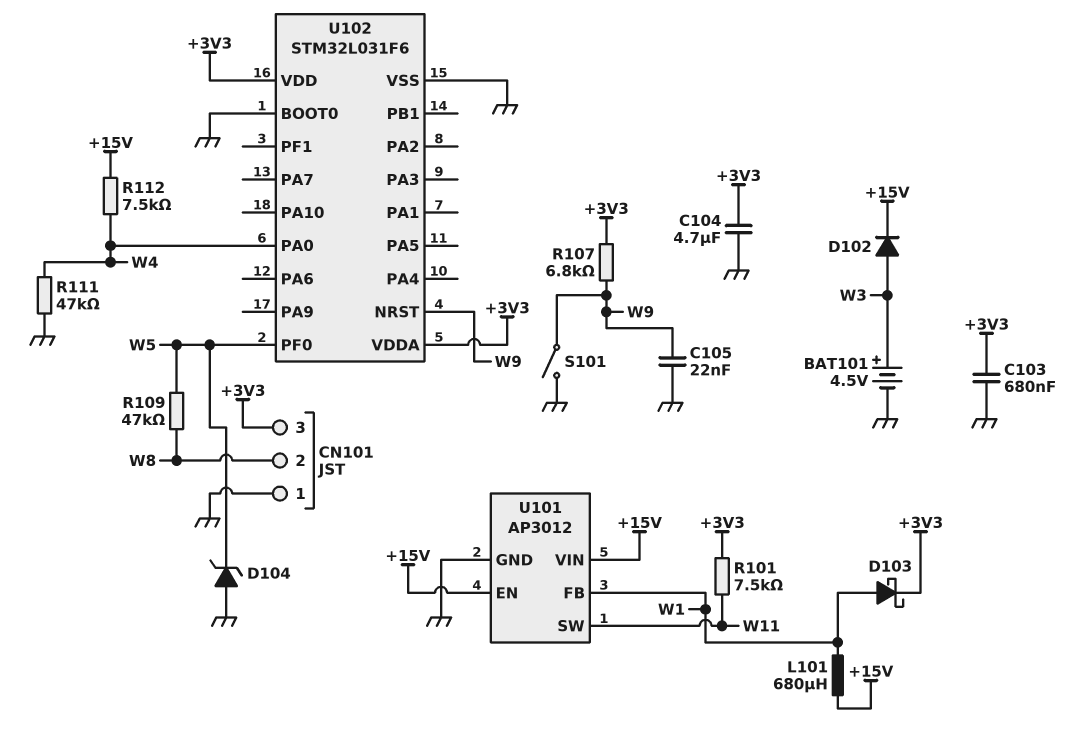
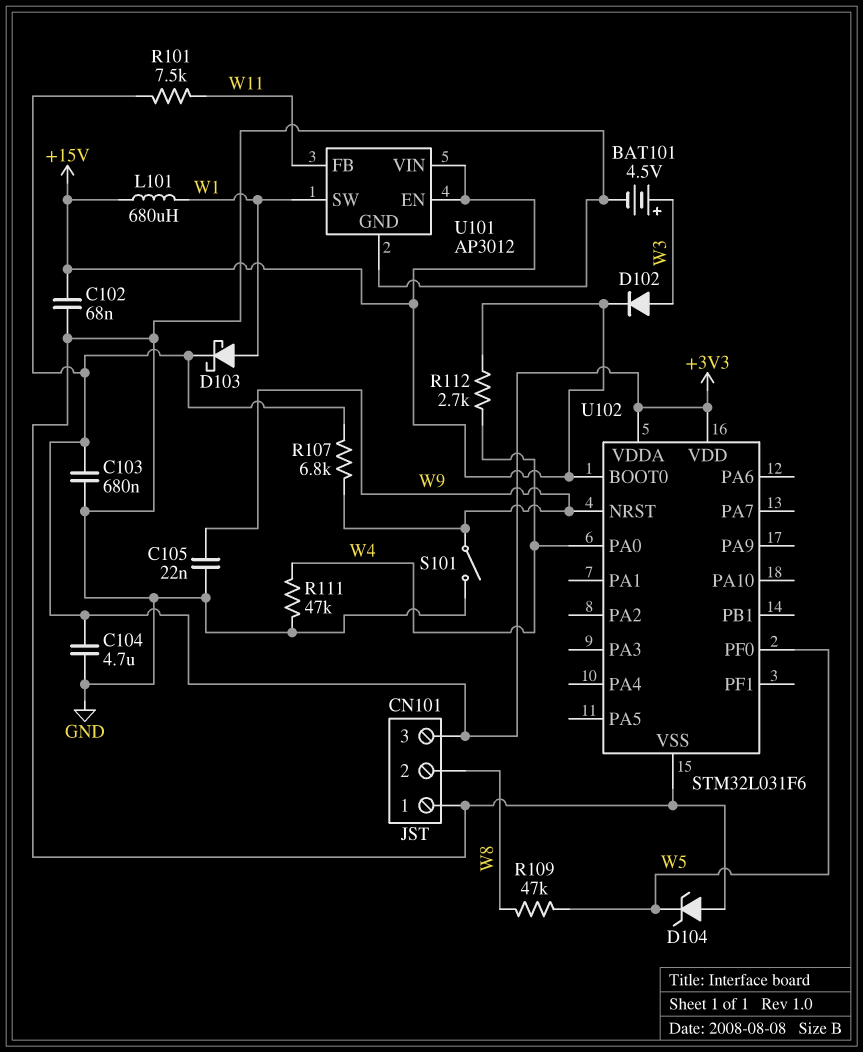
C102: none -> 68nF (+15V, GND)
R112: 7.5k (+15V, W4) -> 2.7k (+15V, W4)
U101 pin FB: W1 -> W11
U101 pin SW: W11 -> W1
U102 pin BOOT0: GND -> +15V

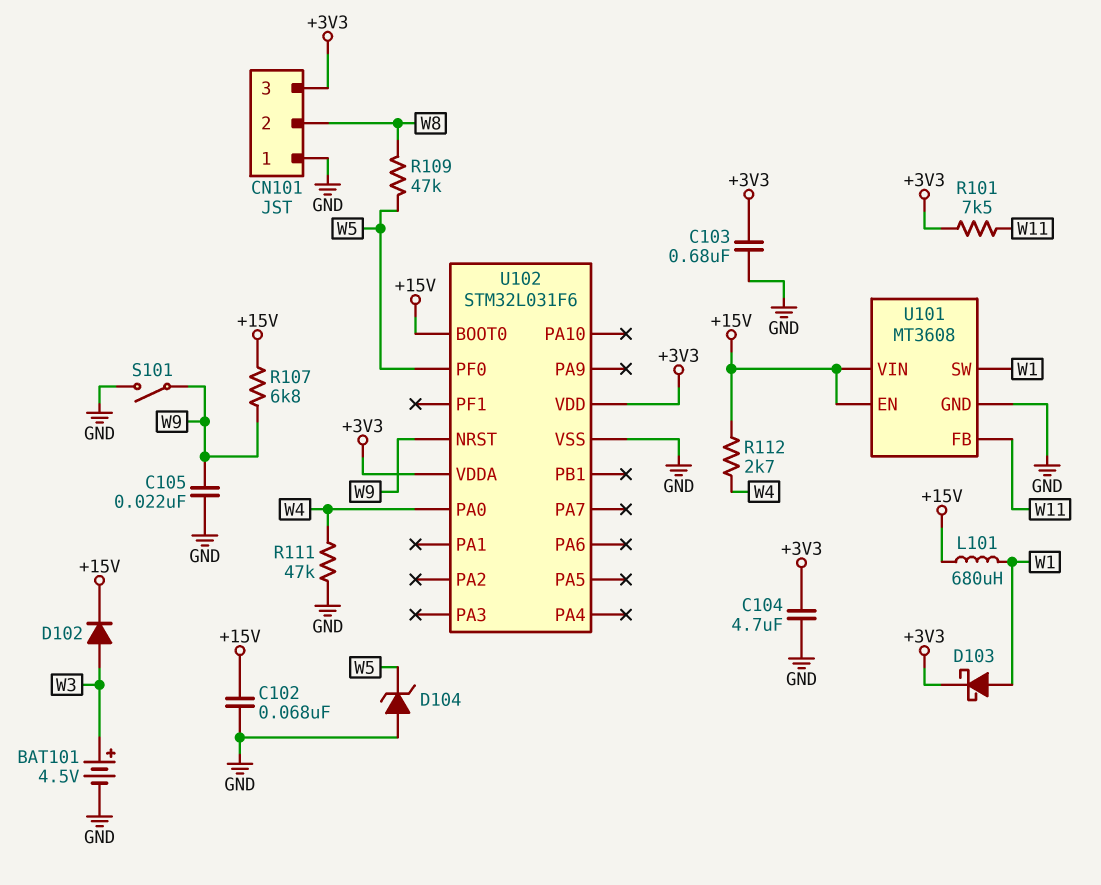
R107: 6.8k (+3V3, W9) -> 6.8k (+15V, W9)
U101: AP3012 -> MT3608

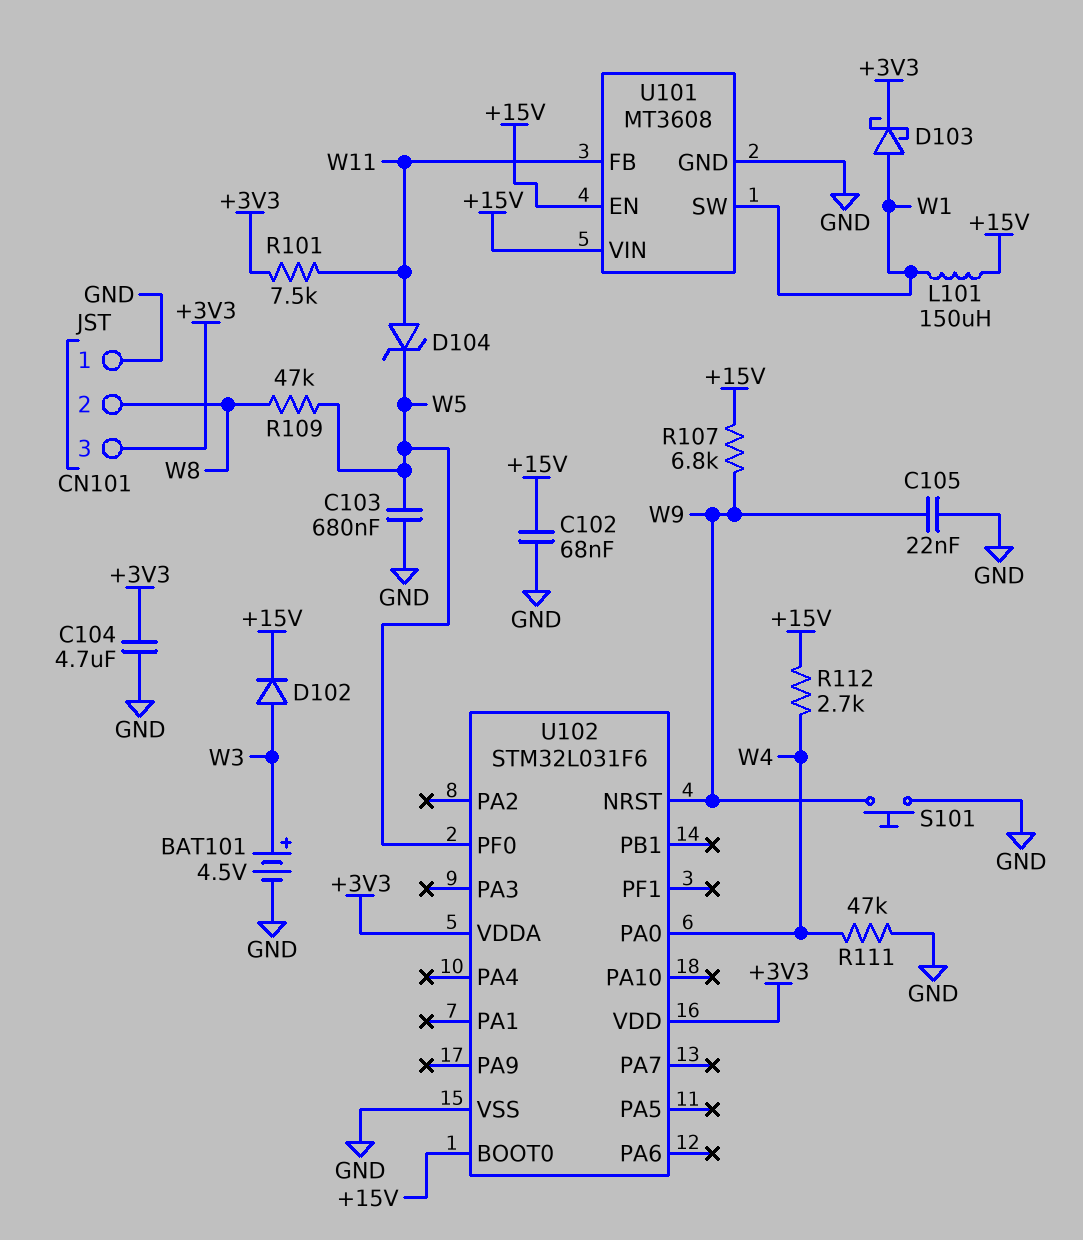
C103: 680nF (+3V3, GND) -> 680nF (GND, W5)
D104: zener (A GND, K W5) -> zener (A W11, K W5)
L101: 680uH (+15V, W1) -> 150uH (+15V, W1)
S101: switch (GND, W9) -> button (GND, W9)

